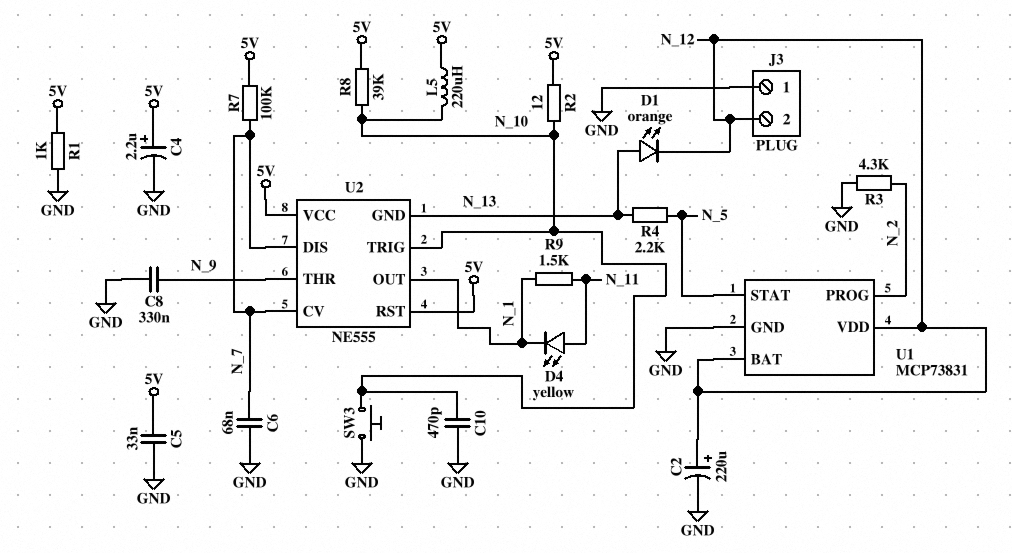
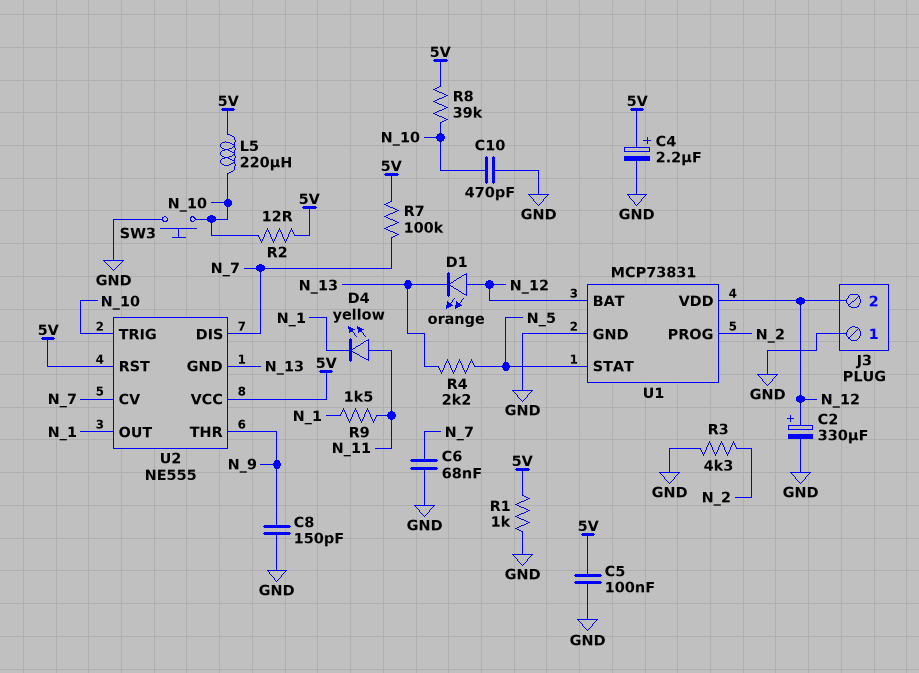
C2: 220uF (plus N_12, minus GND) -> 330uF (plus N_12, minus GND)
C5: 33nF (5V, GND) -> 100nF (5V, GND)
C8: 330nF (GND, N_9) -> 150pF (GND, N_9)
D1: LED orange (A N_13, K N_12) -> LED orange (A N_12, K N_13)

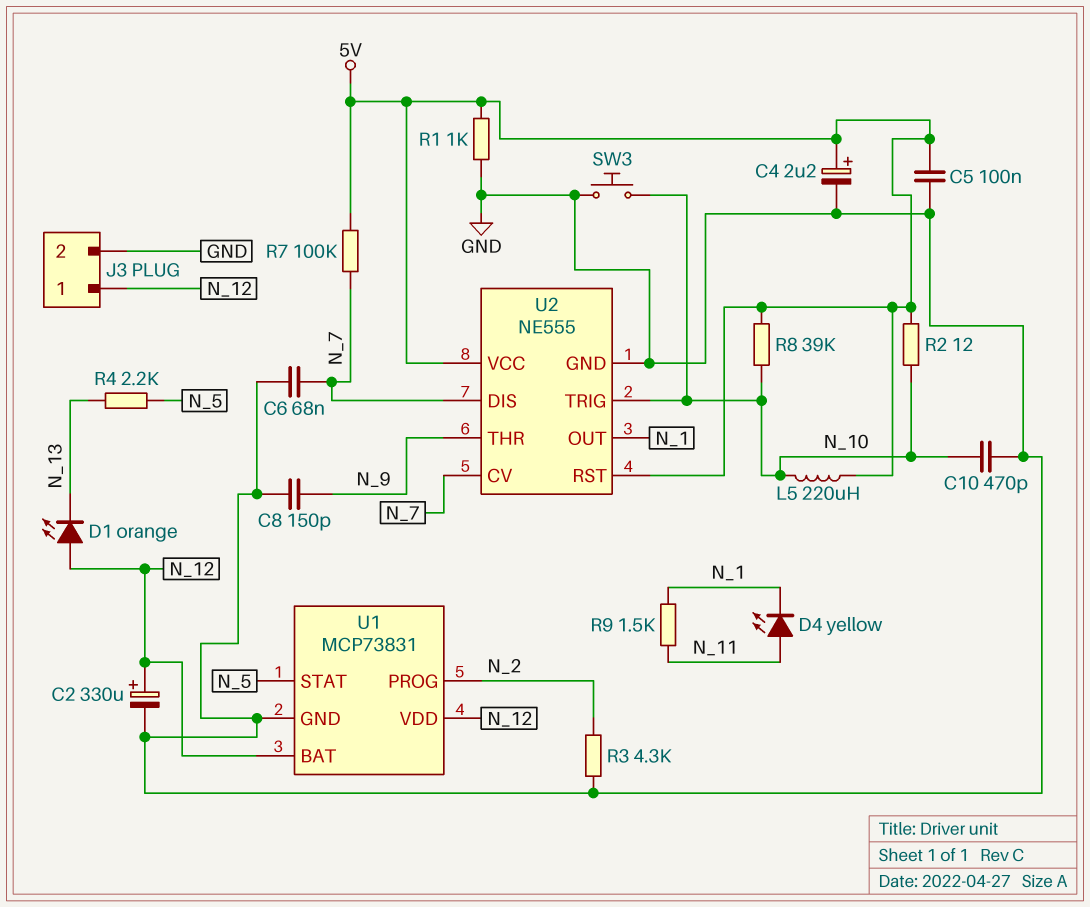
J3 pin 1: GND -> N_12
J3 pin 2: N_12 -> GND
U2 pin GND: N_13 -> GND

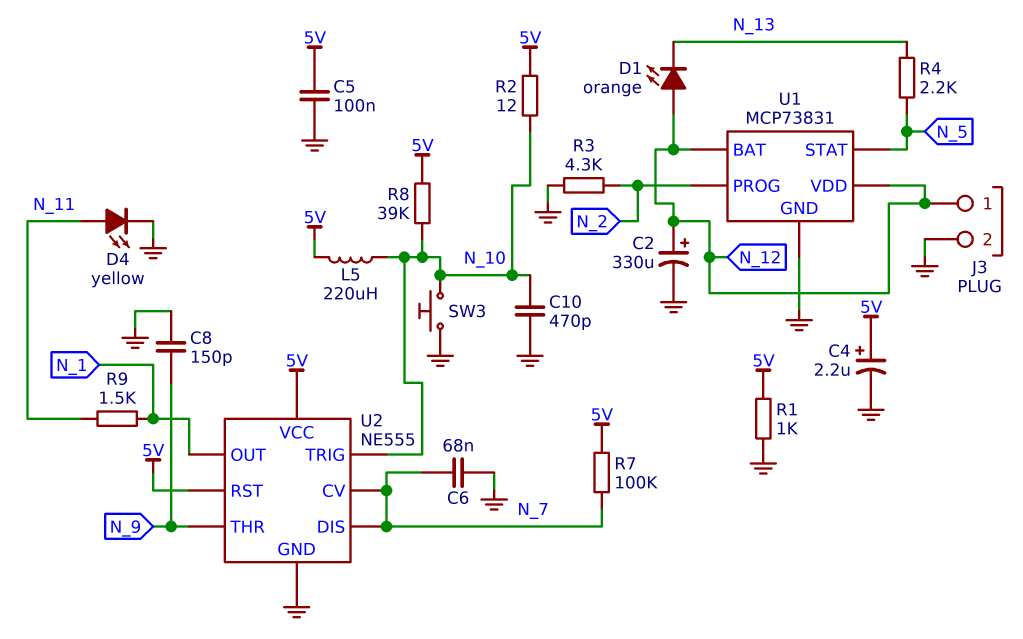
D4: LED yellow (A N_11, K N_1) -> LED yellow (A N_11, K GND)

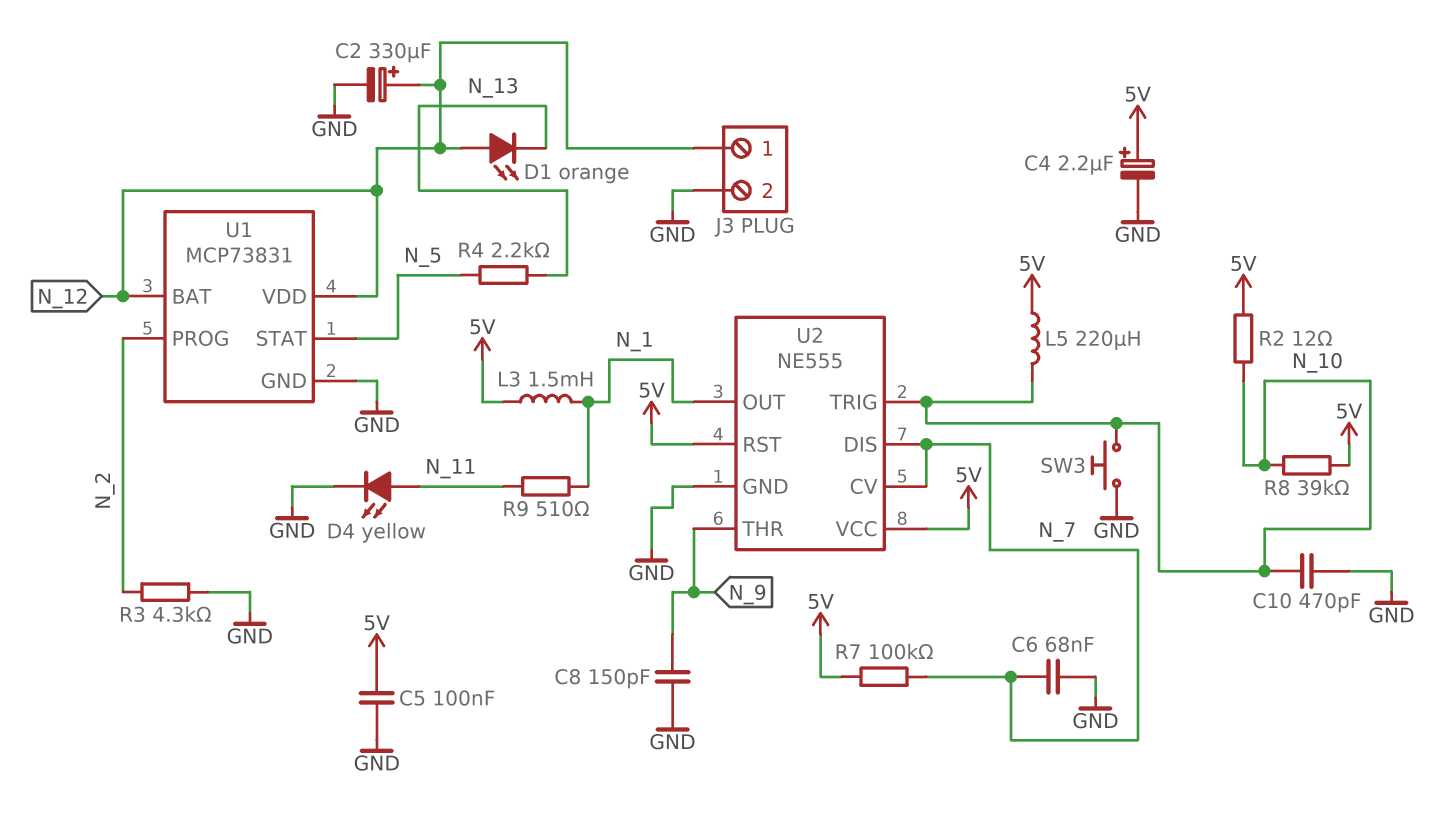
L3: none -> 1.5mH (5V, N_1)
R1: 1k (5V, GND) -> none
R9: 1.5k (N_1, N_11) -> 510 (N_1, N_11)

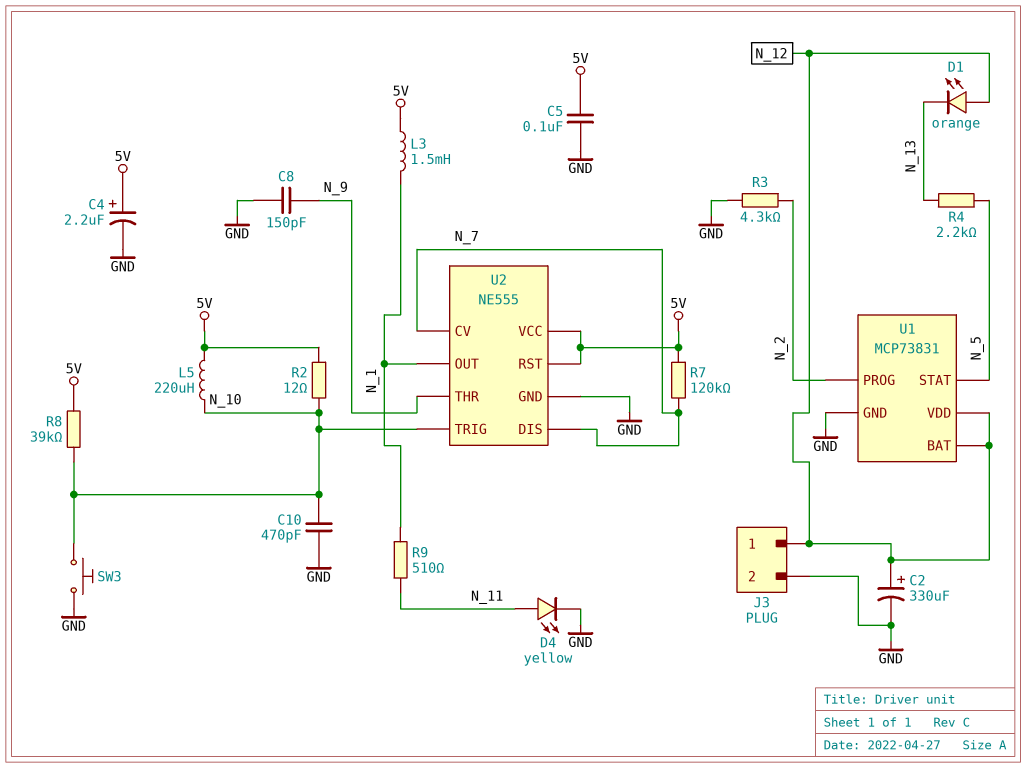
C6: 68nF (GND, N_7) -> none
R7: 100k (5V, N_7) -> 120k (5V, N_7)

